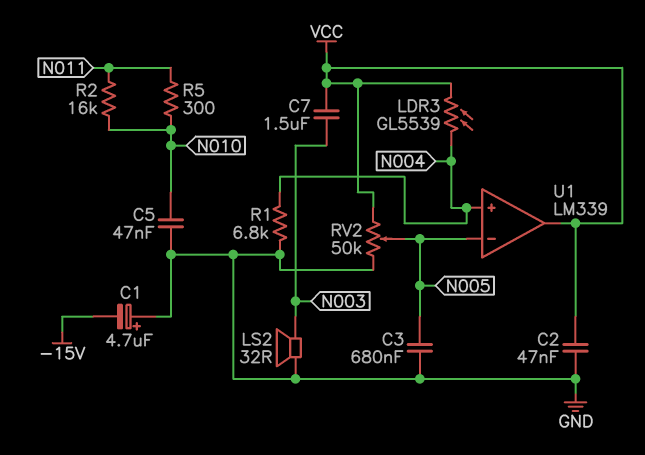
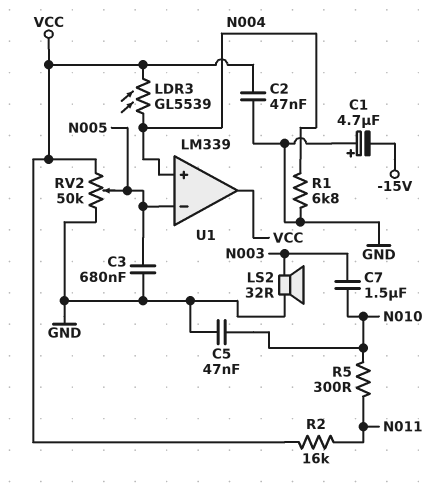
C7: 1.5uF (N003, VCC) -> 1.5uF (N003, N010)
R2: 16k (N010, N011) -> 16k (N011, VCC)

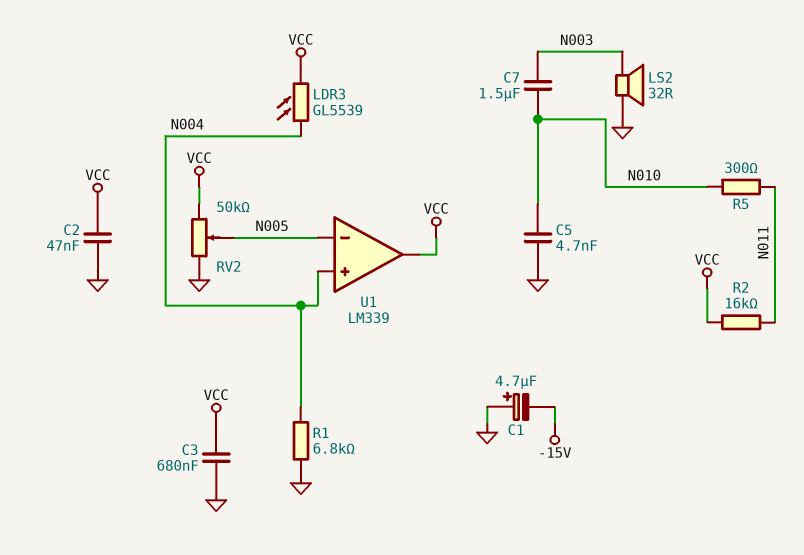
C3: 680nF (GND, N005) -> 680nF (GND, VCC)
C5: 47nF (GND, N010) -> 4.7nF (GND, N010)

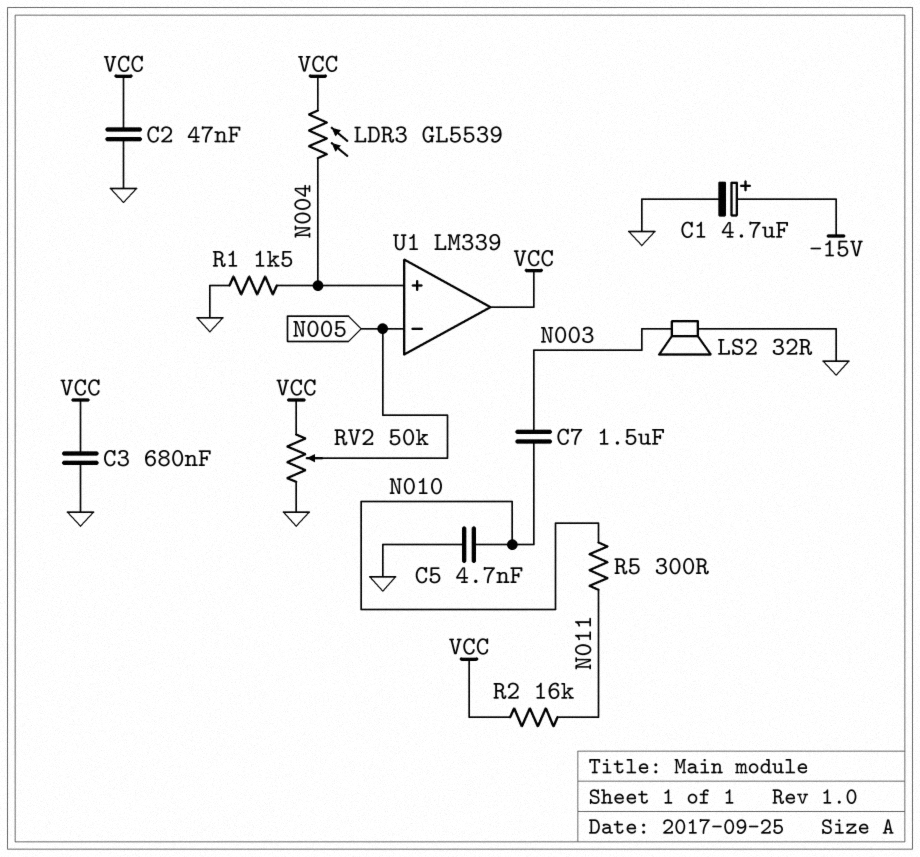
C1: 4.7uF (plus GND, minus -15V) -> 4.7uF (plus -15V, minus GND)
R1: 6.8k (GND, N004) -> 1.5k (GND, N004)

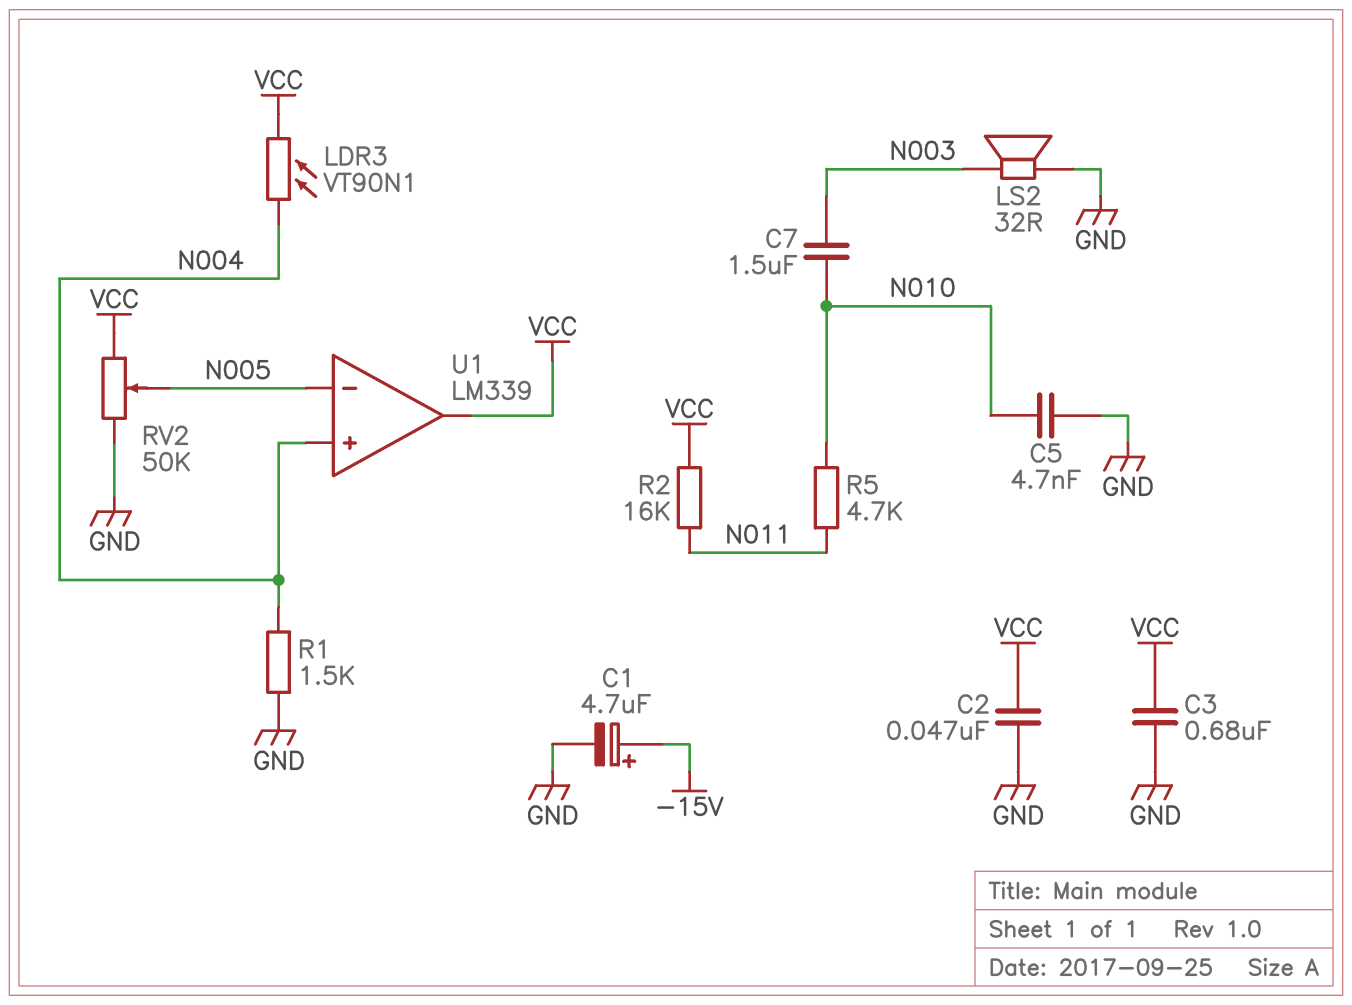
LDR3: GL5539 (N004, VCC) -> VT90N1 (N004, VCC)
R5: 300 (N010, N011) -> 4.7k (N010, N011)

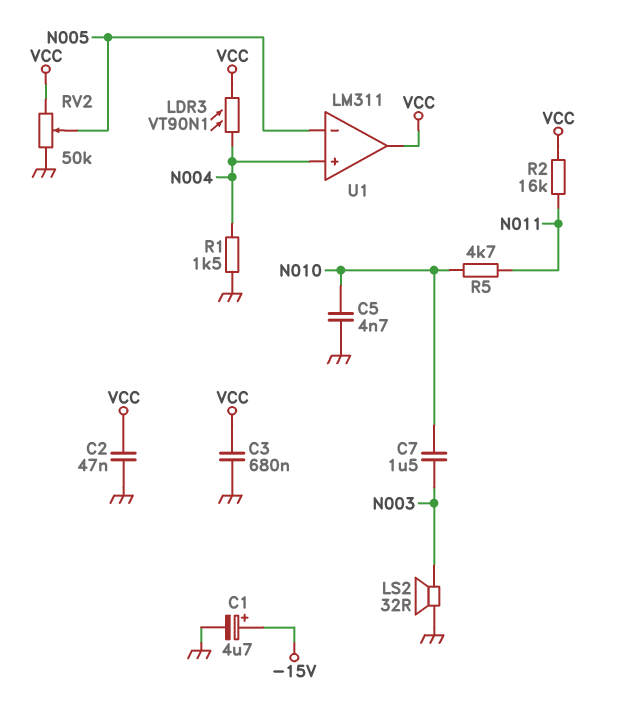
U1: LM339 -> LM311

